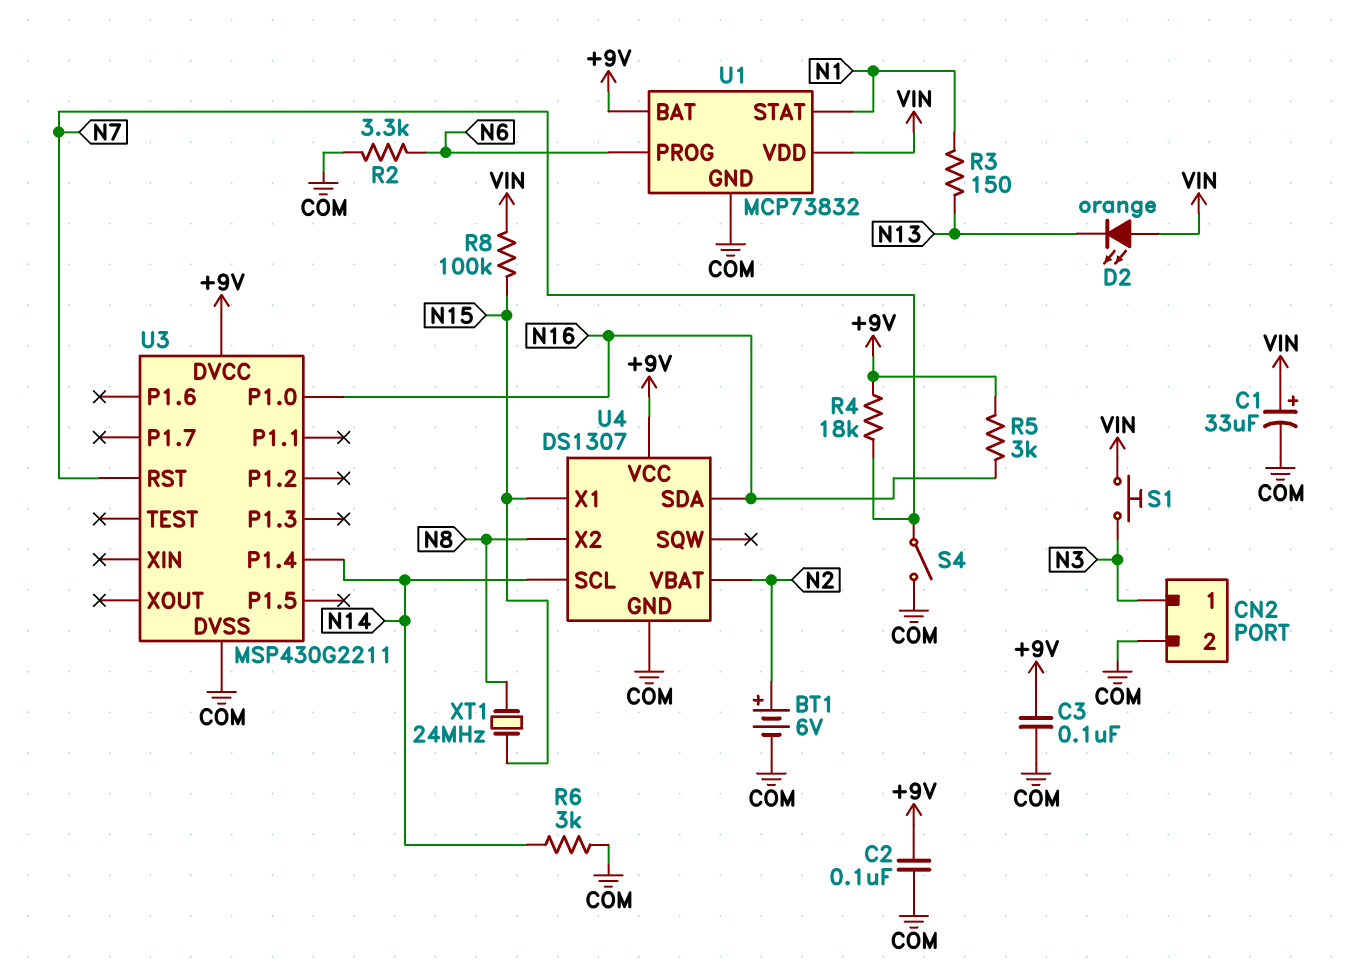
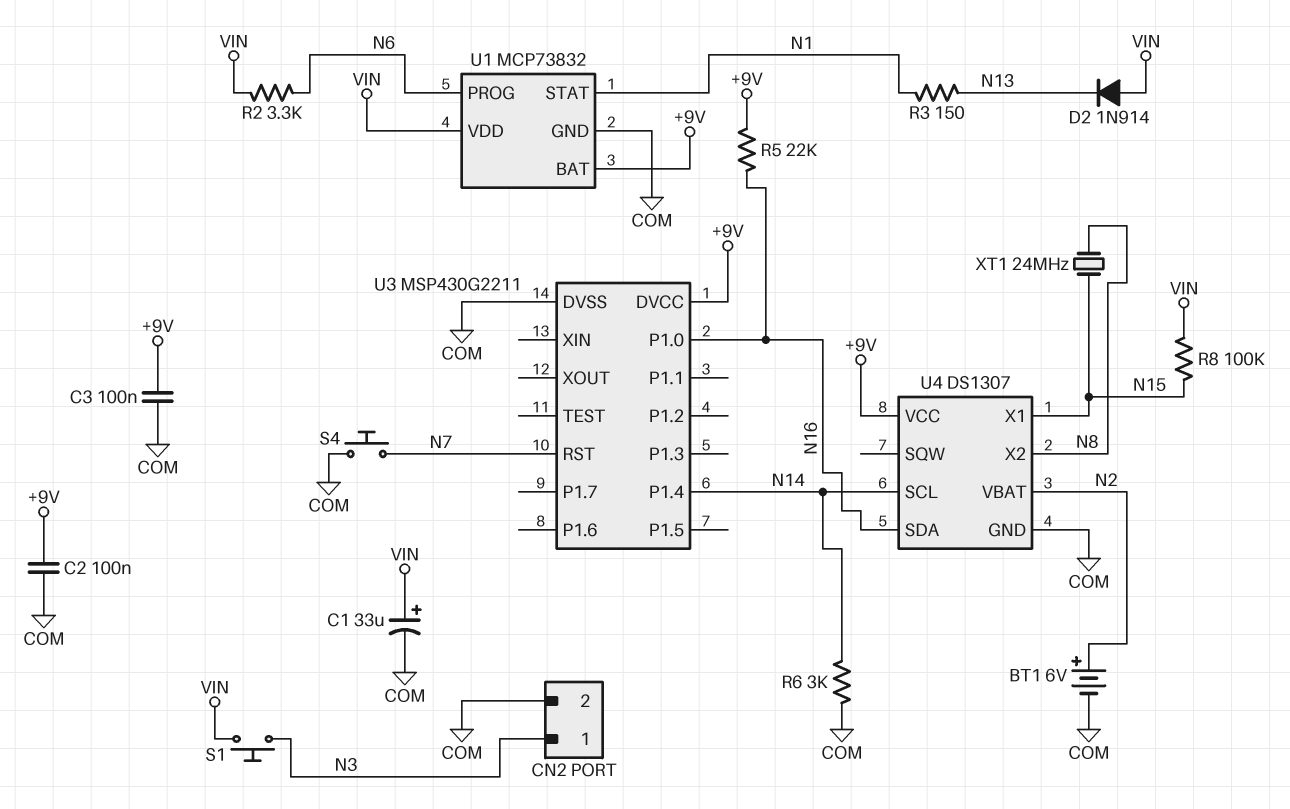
D2: LED orange (A VIN, K N13) -> diode 1N914 (A VIN, K N13)
R2: 3.3k (COM, N6) -> 3.3k (N6, VIN)
R4: 18k (+9V, N7) -> none
R5: 3k (+9V, N16) -> 22k (+9V, N16)
S4: switch (COM, N7) -> button (COM, N7)

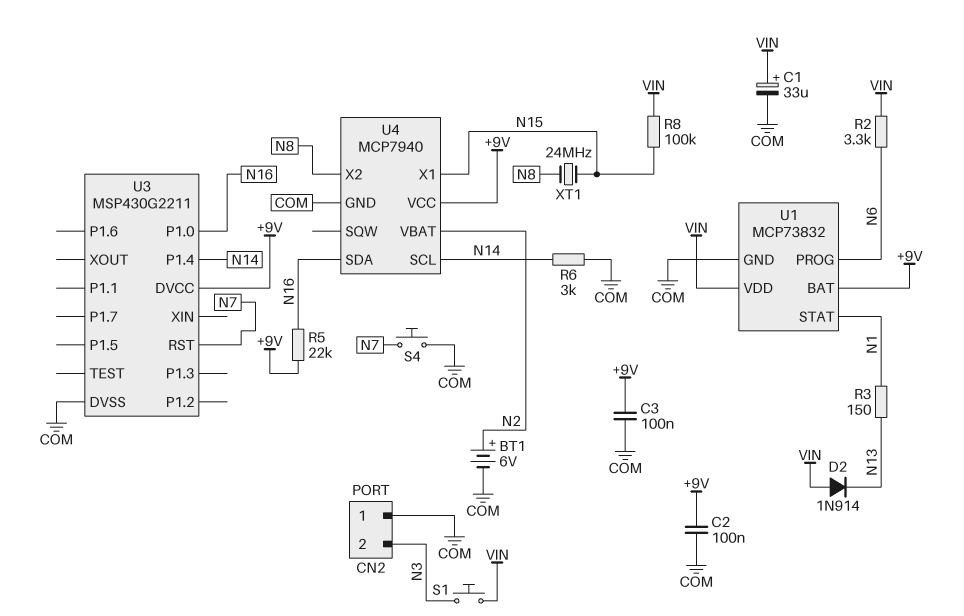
CN2 pin 1: N3 -> COM
CN2 pin 2: COM -> N3
U4: DS1307 -> MCP7940

